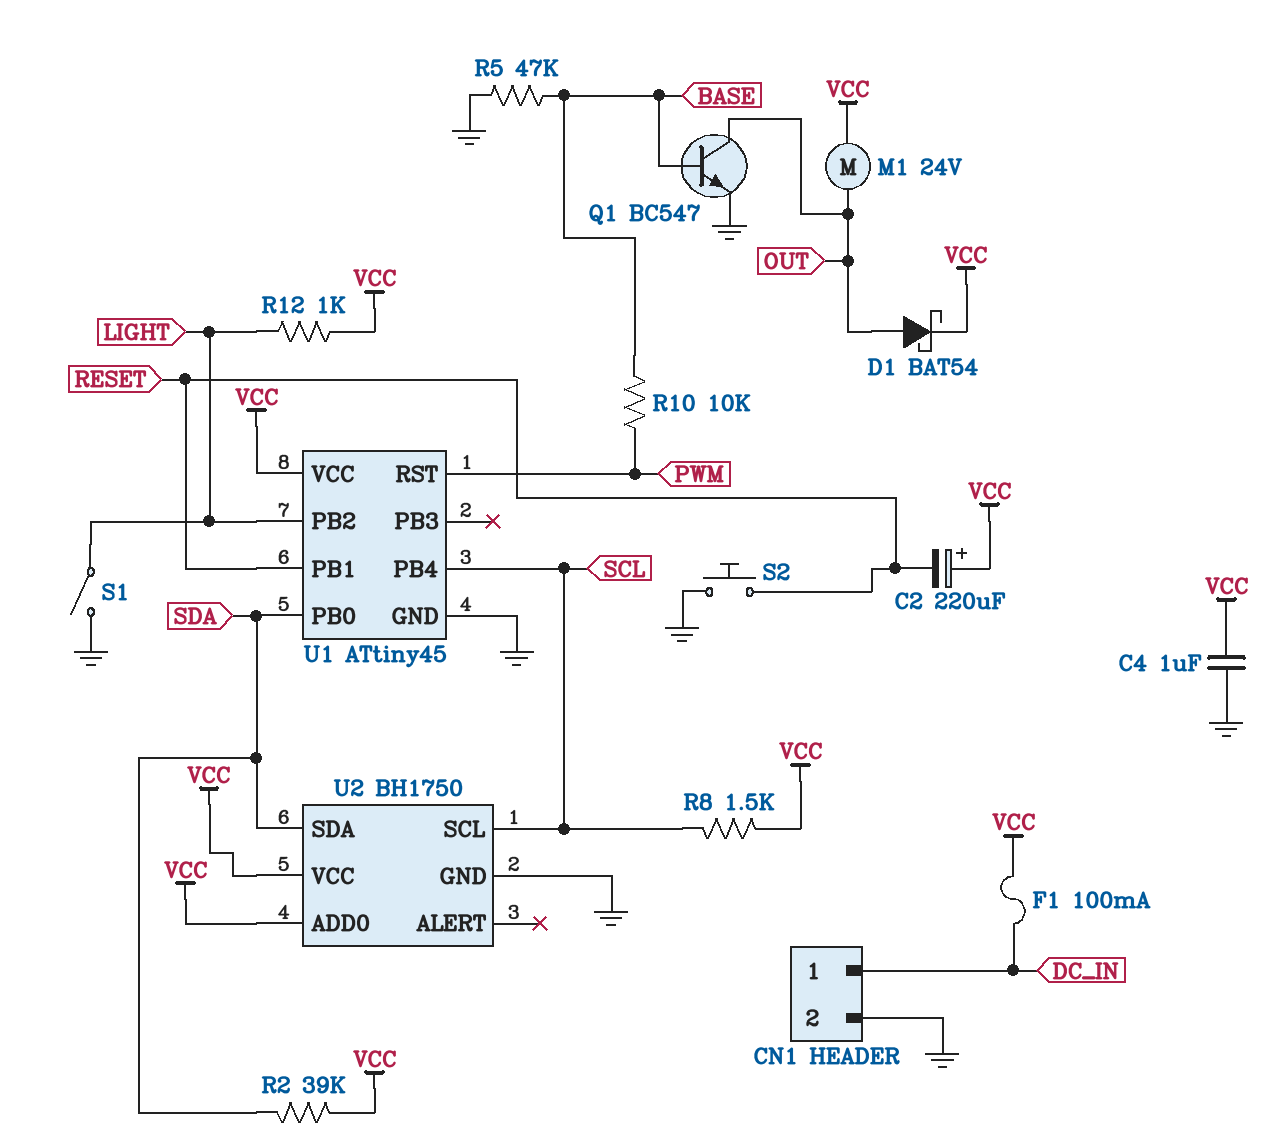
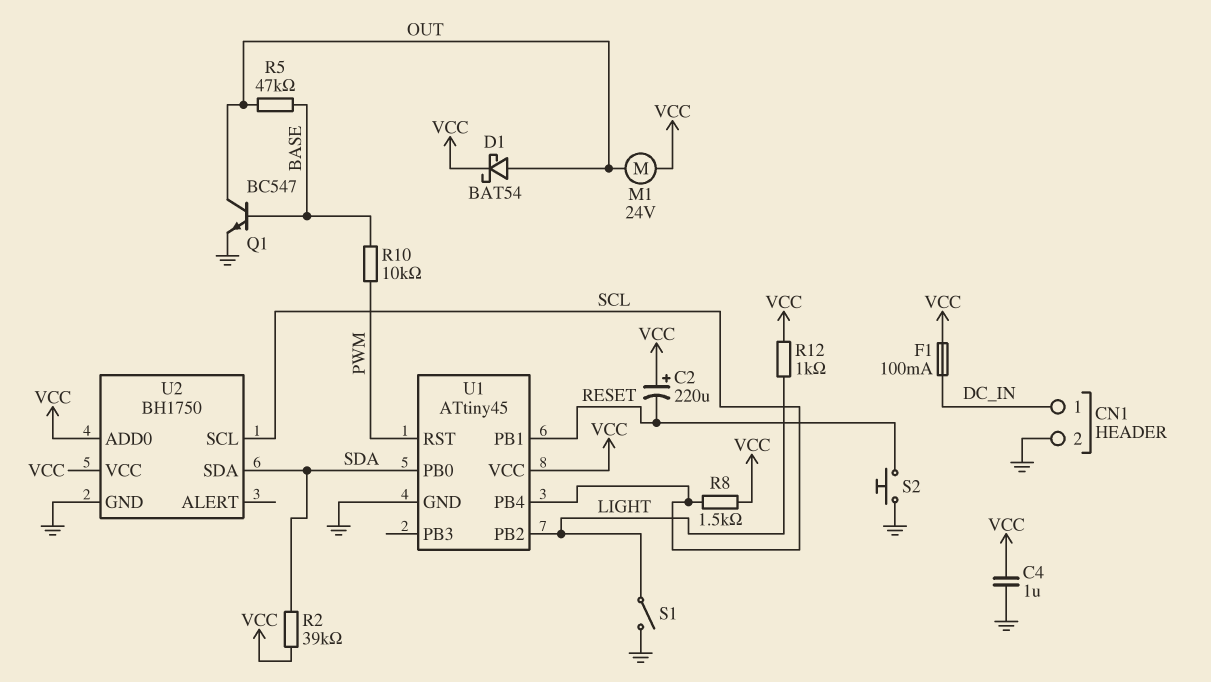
R5: 47k (BASE, GND) -> 47k (BASE, OUT)

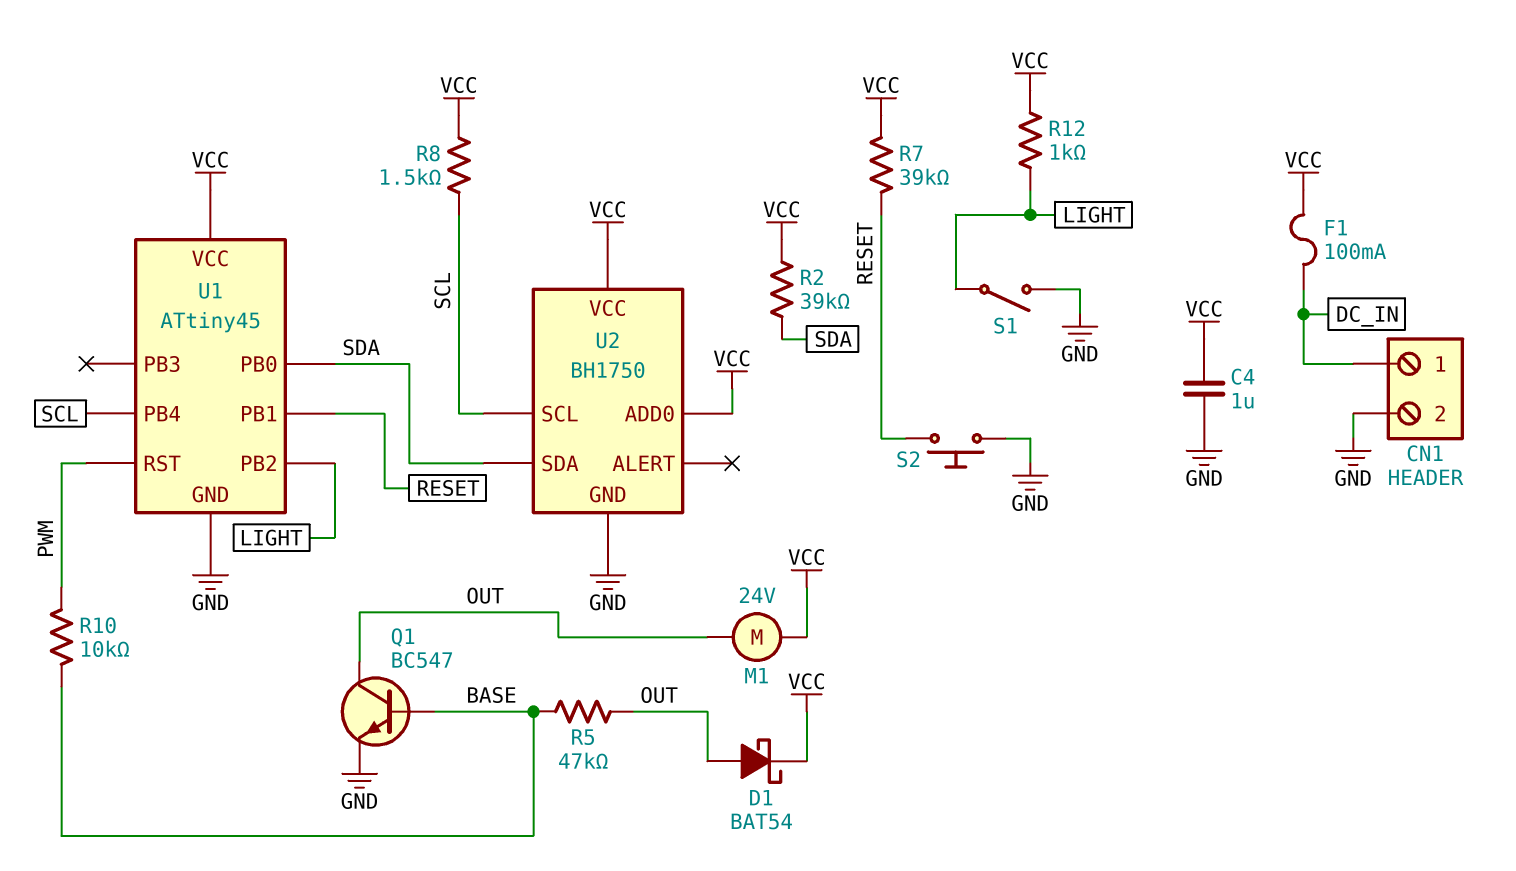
C2: 220uF (plus VCC, minus RESET) -> none
R7: none -> 39k (RESET, VCC)

